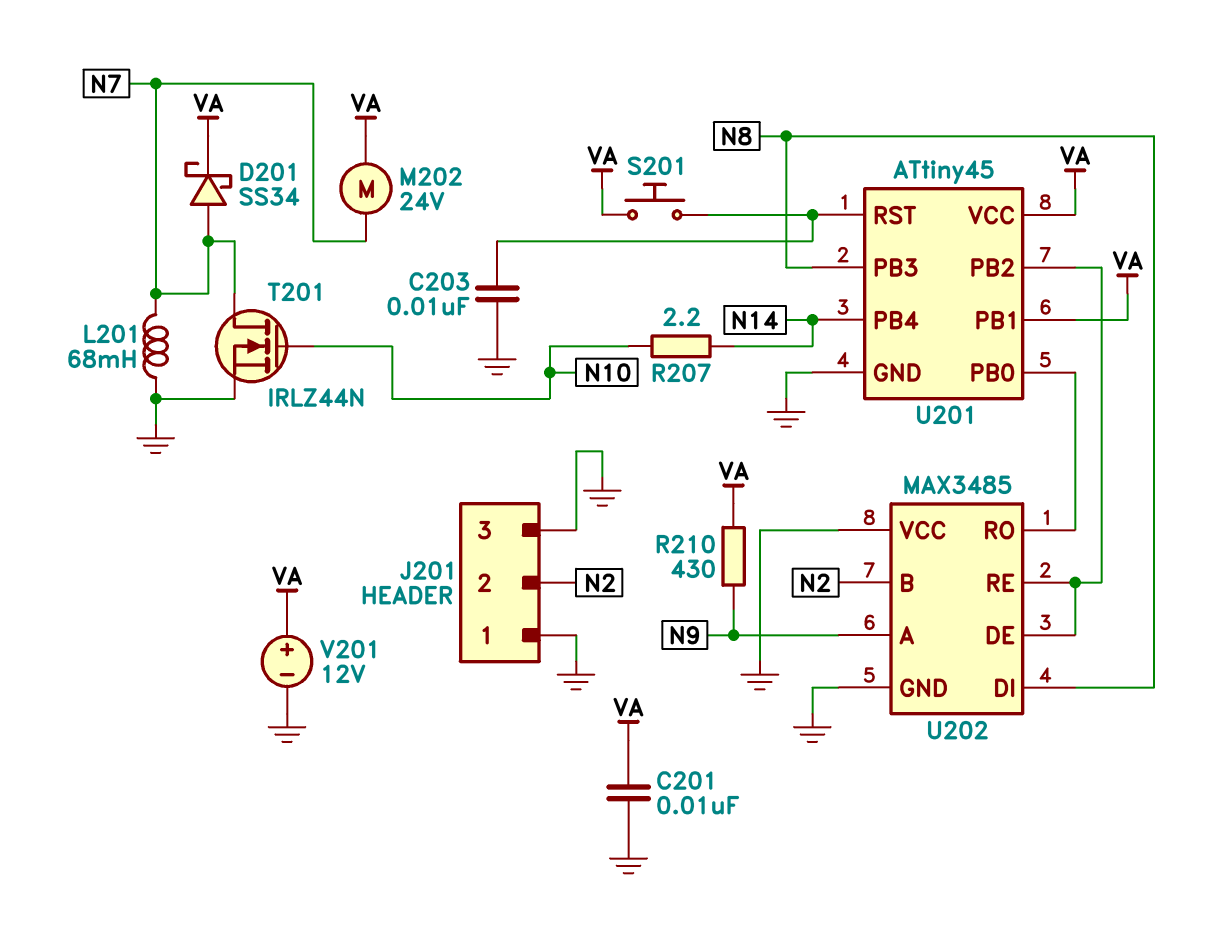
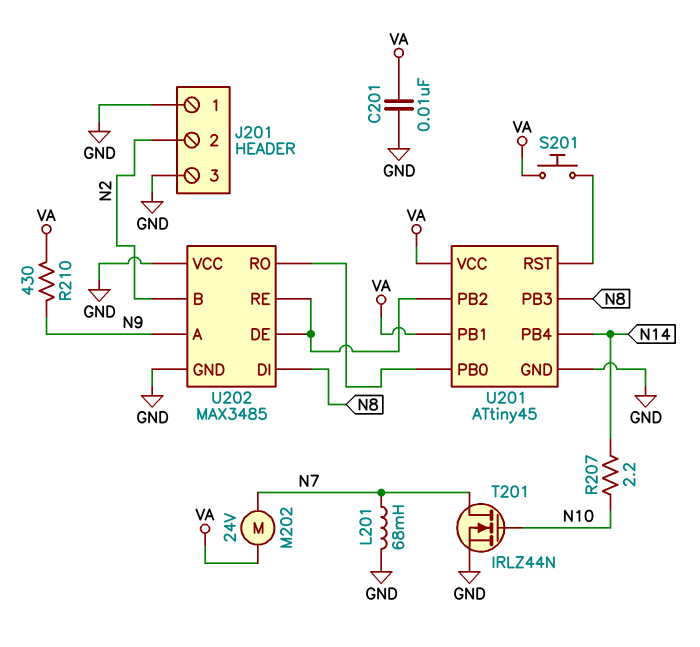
C203: 10nF (GND, U201/RST) -> none
D201: schottky SS34 (A N7, K VA) -> none
V201: 12V (plus VA, minus GND) -> none

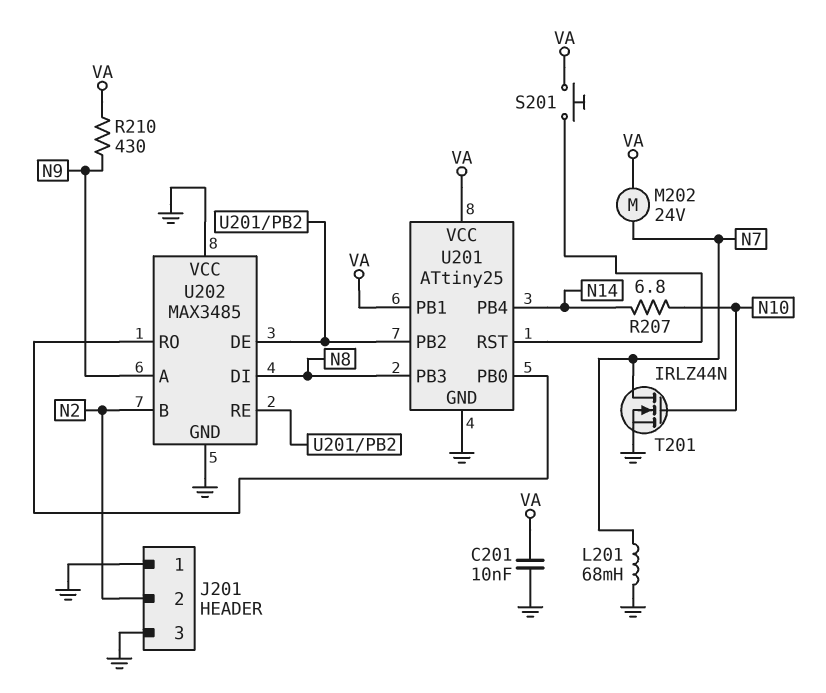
R207: 2.2 (N10, N14) -> 6.8 (N10, N14)
U201: ATtiny45 -> ATtiny25

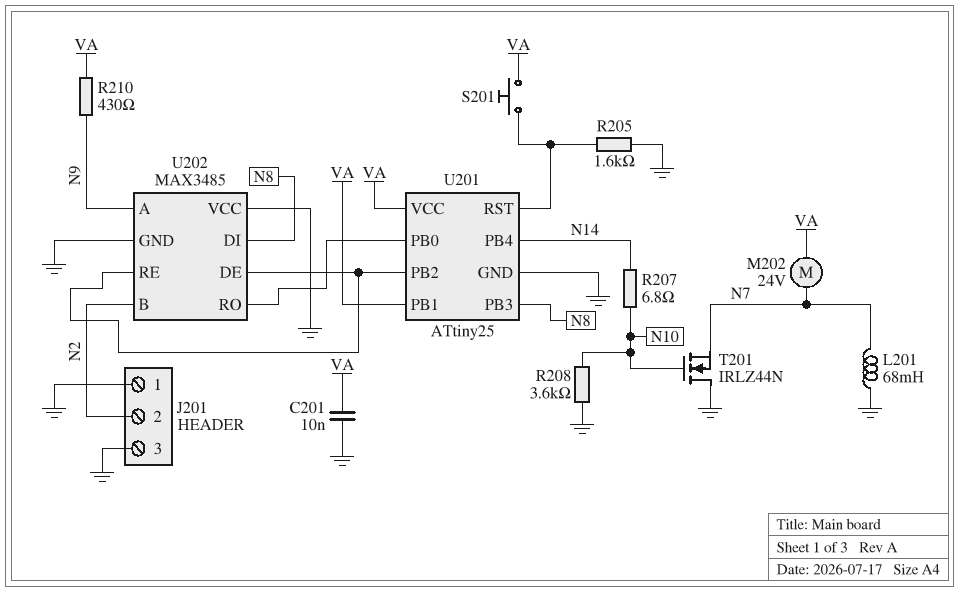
R205: none -> 1.6k (GND, U201/RST)
R208: none -> 3.6k (GND, N10)
T201: NMOS IRLZ44N (G N10, D N7, S GND) -> NMOS IRLZ44N (G N10, D GND, S N7)

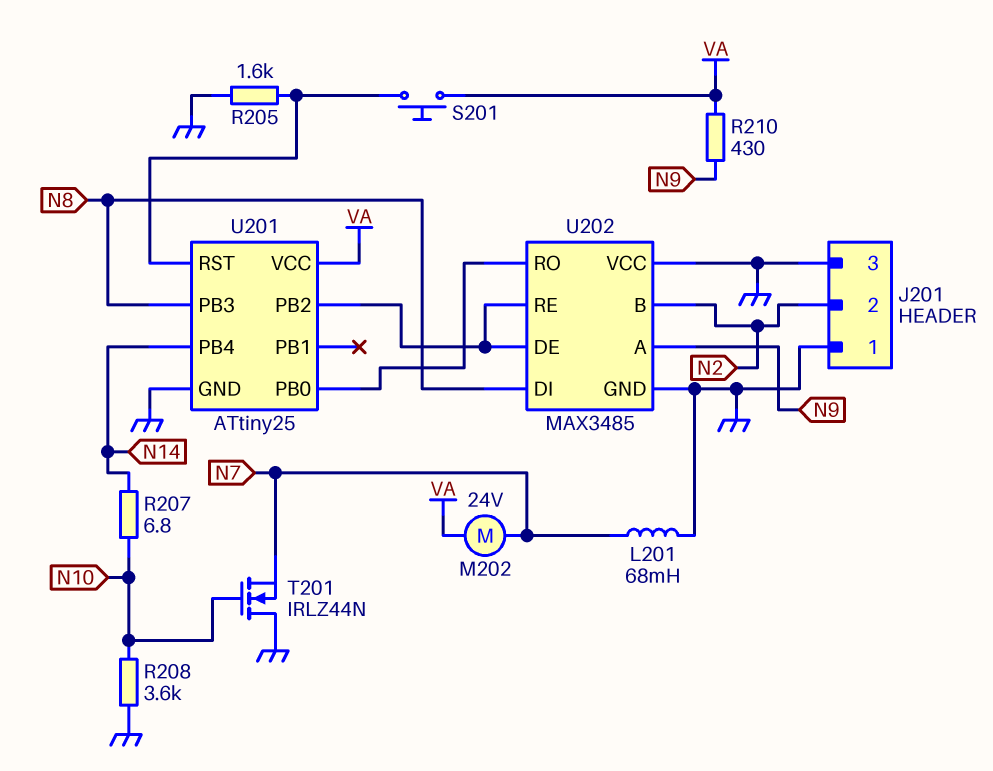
C201: 10nF (GND, VA) -> none
U201 pin PB1: VA -> none

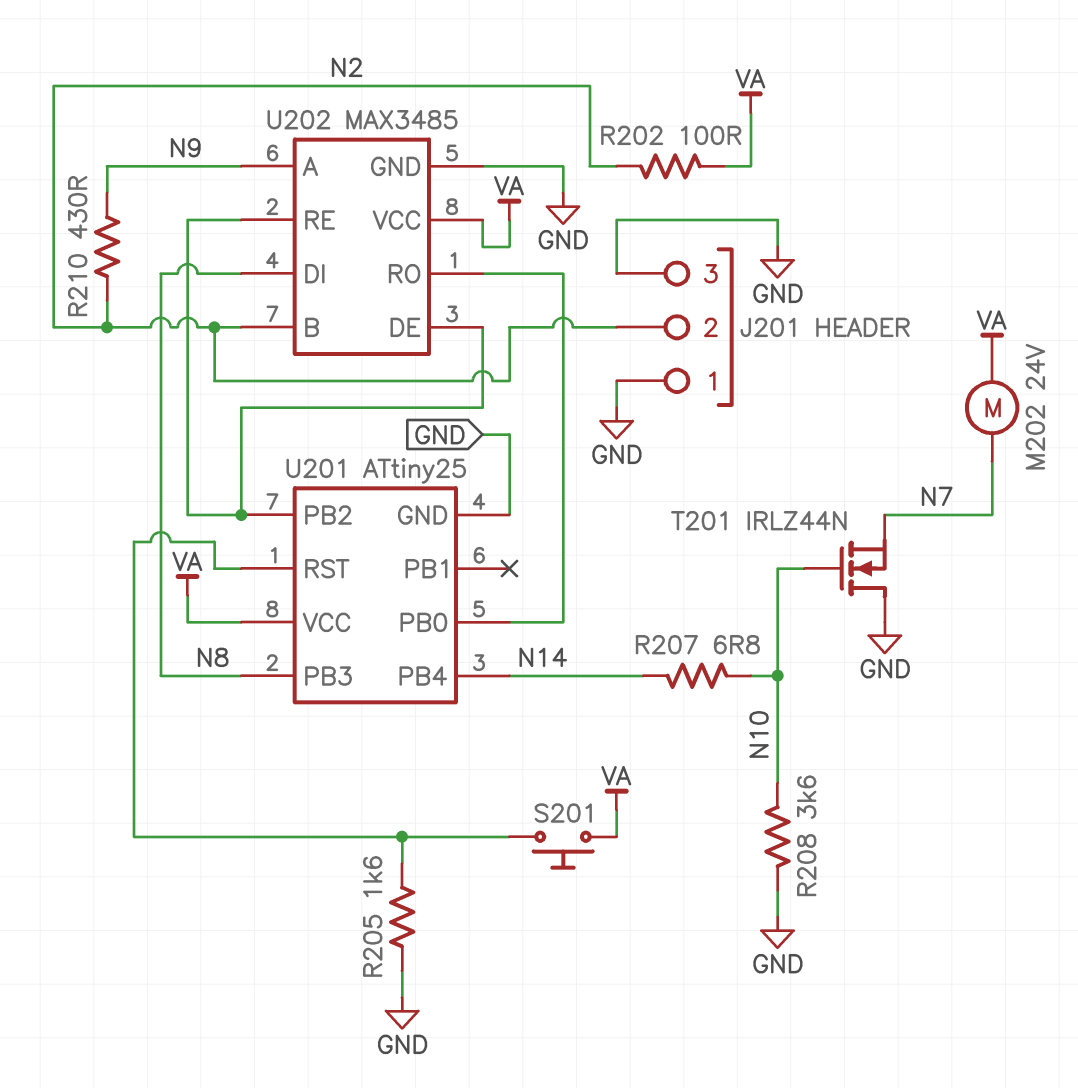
L201: 68mH (GND, N7) -> none
R202: none -> 100 (N2, VA)
R210: 430 (N9, VA) -> 430 (N2, N9)
U202 pin VCC: GND -> VA

